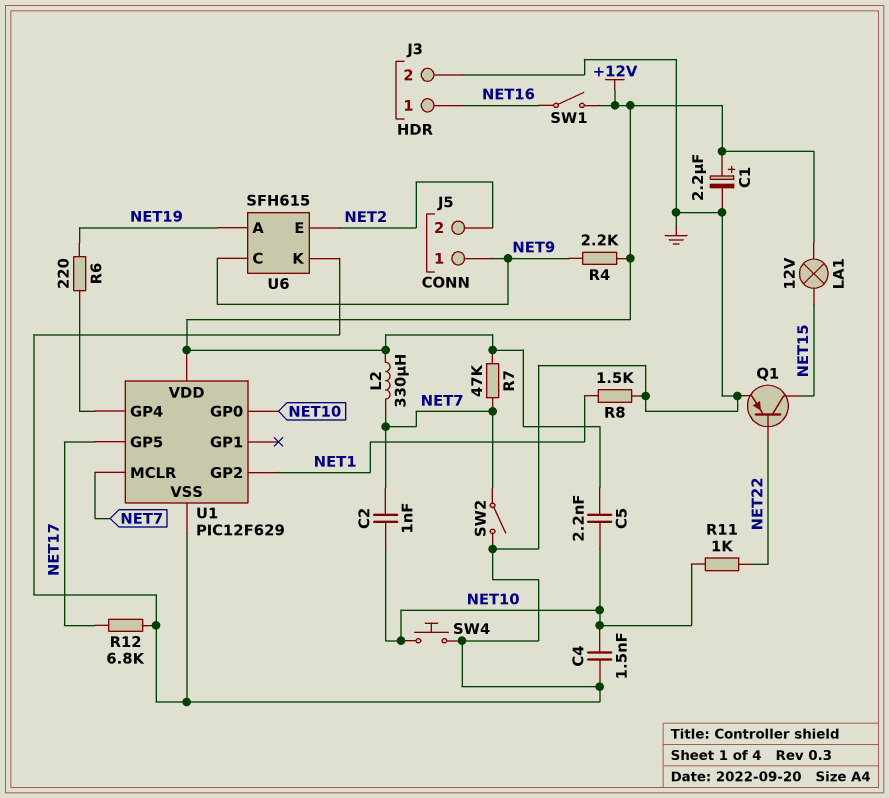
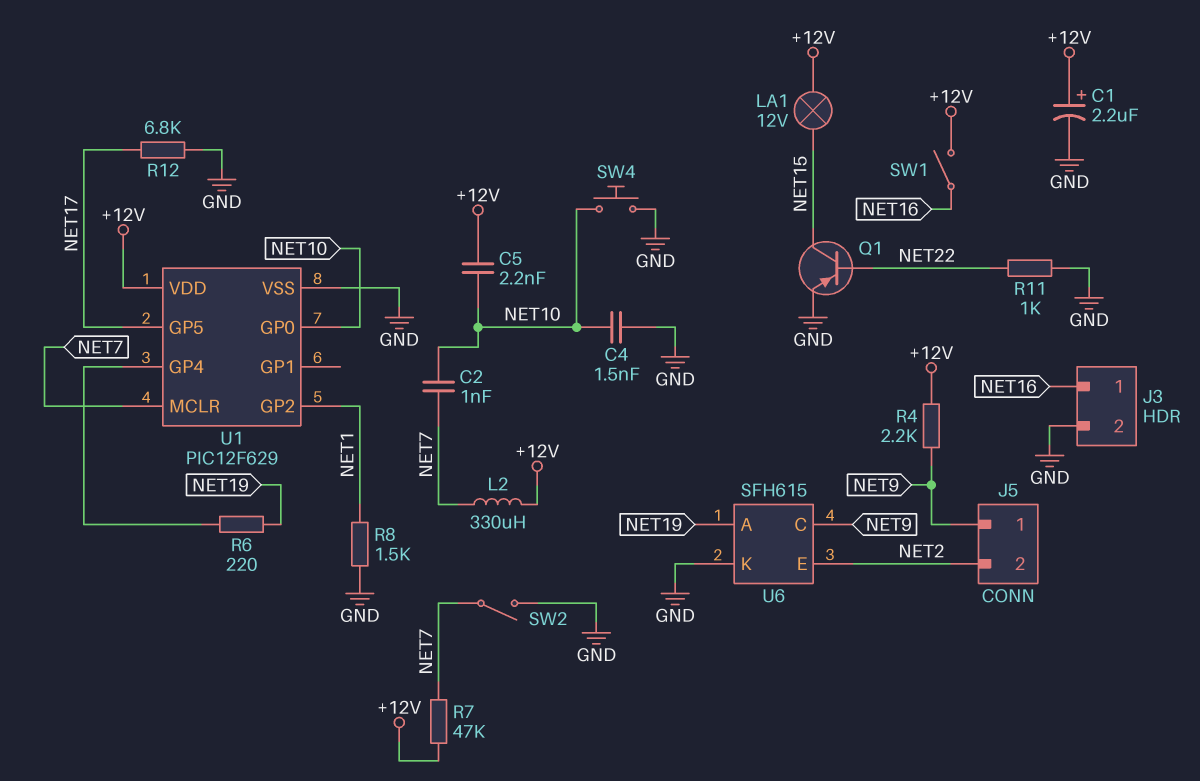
R11: 1k (NET10, NET22) -> 1k (GND, NET22)

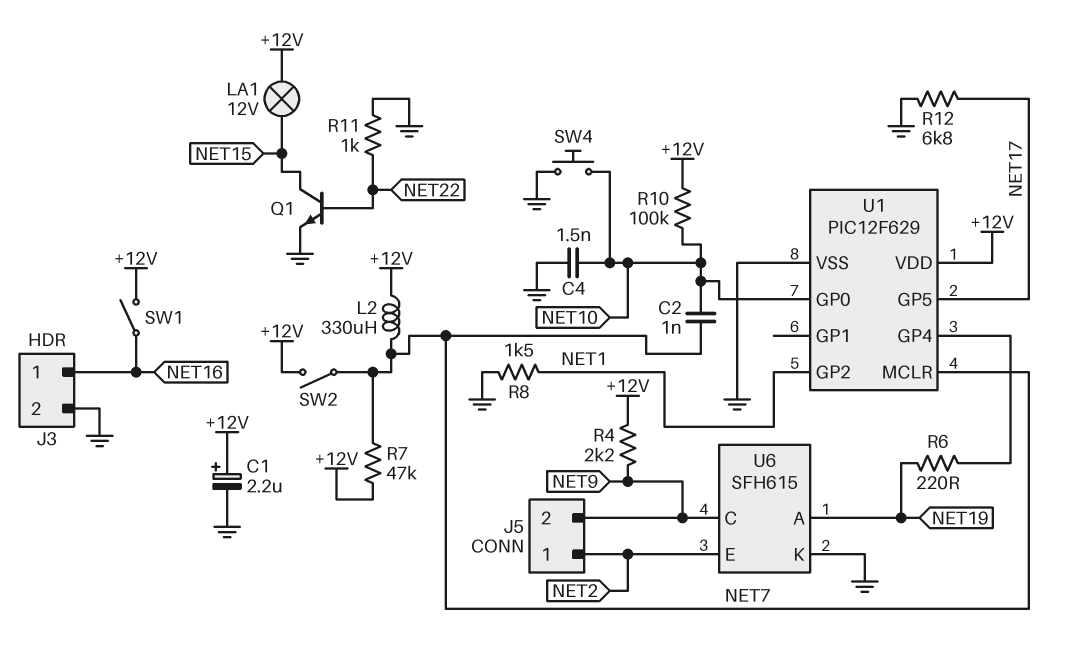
C5: 2.2nF (+12V, NET10) -> none
J5 pin 1: NET9 -> NET2
J5 pin 2: NET2 -> NET9
Q1: PNP (B NET22, C NET15, E GND) -> NPN (B NET22, C NET15, E GND)
R10: none -> 100k (+12V, NET10)
SW2: switch (GND, NET7) -> switch (+12V, NET7)

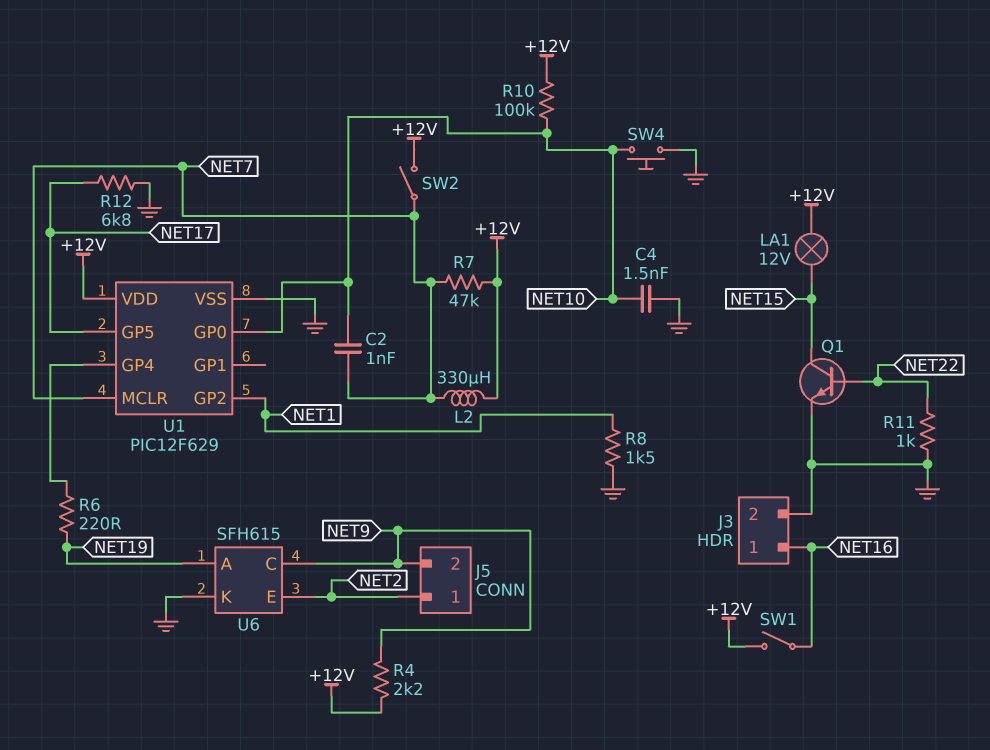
C1: 2.2uF (plus +12V, minus GND) -> none

